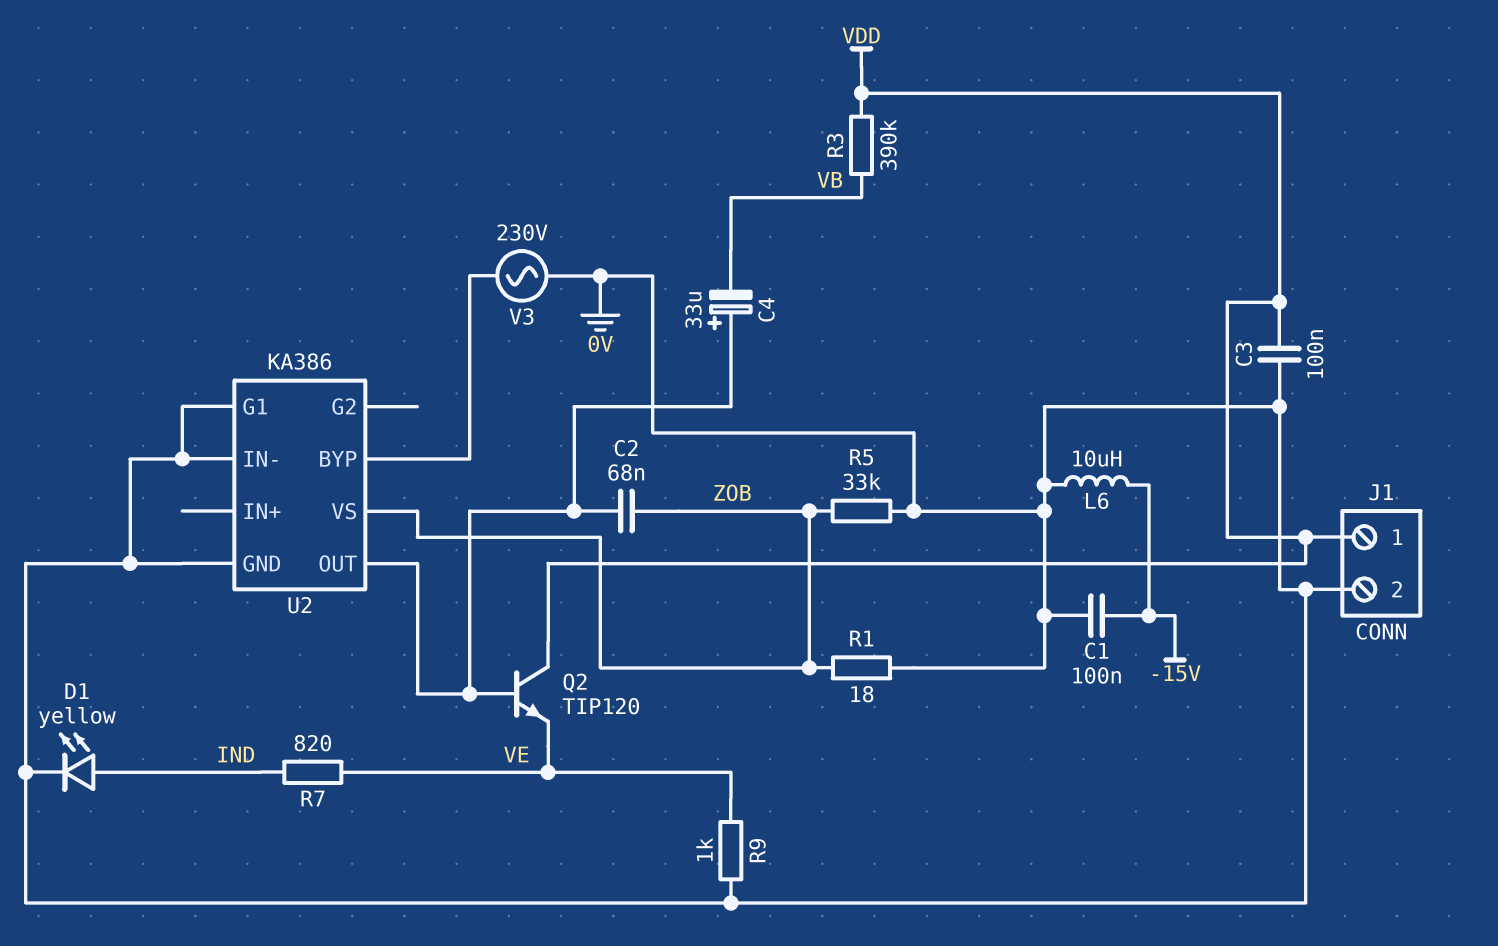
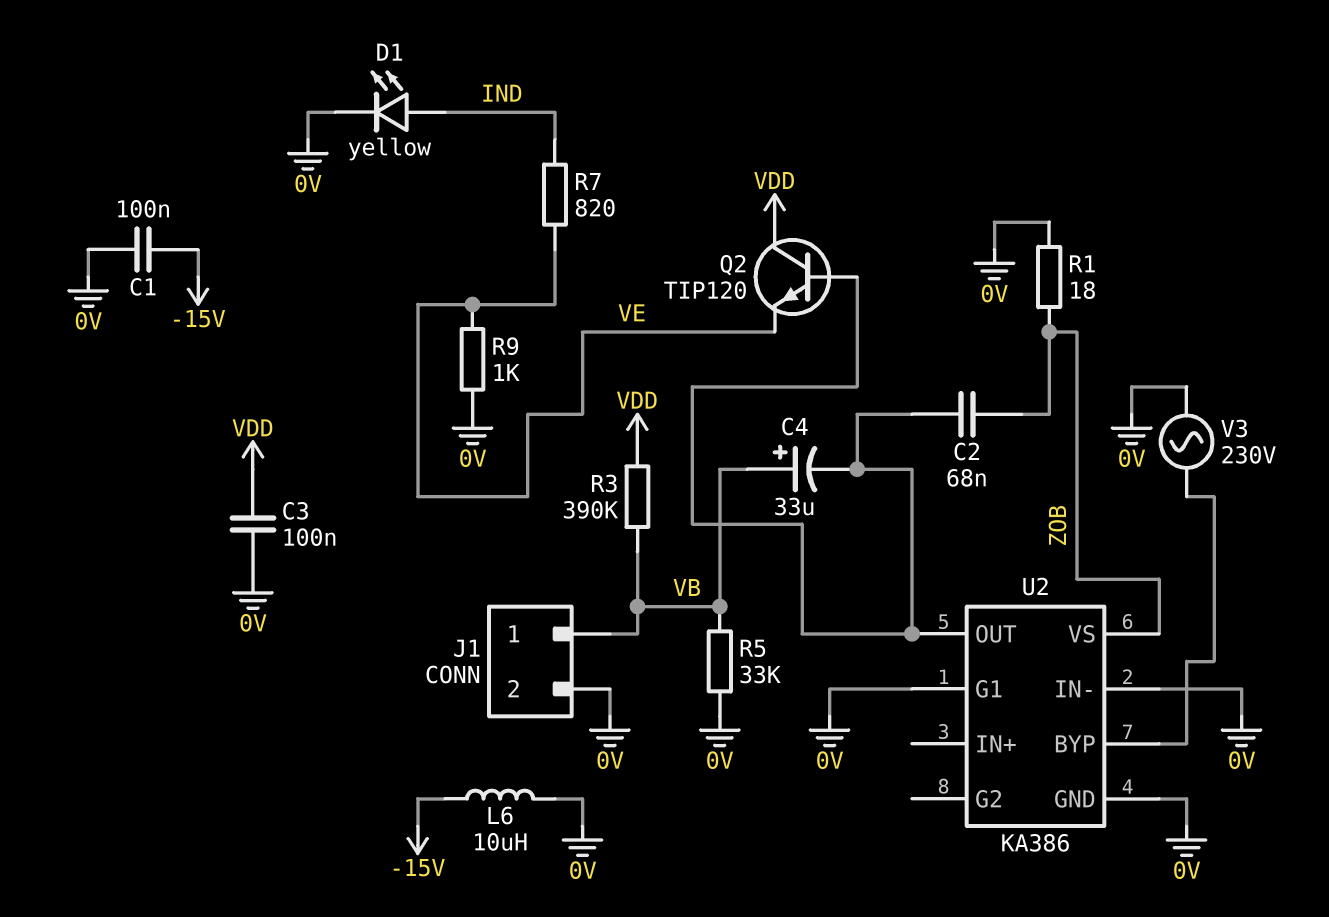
C4: 33uF (plus U2/OUT, minus VB) -> 33uF (plus VB, minus U2/OUT)
J1 pin 1: VDD -> VB
R5: 33k (0V, ZOB) -> 33k (0V, VB)

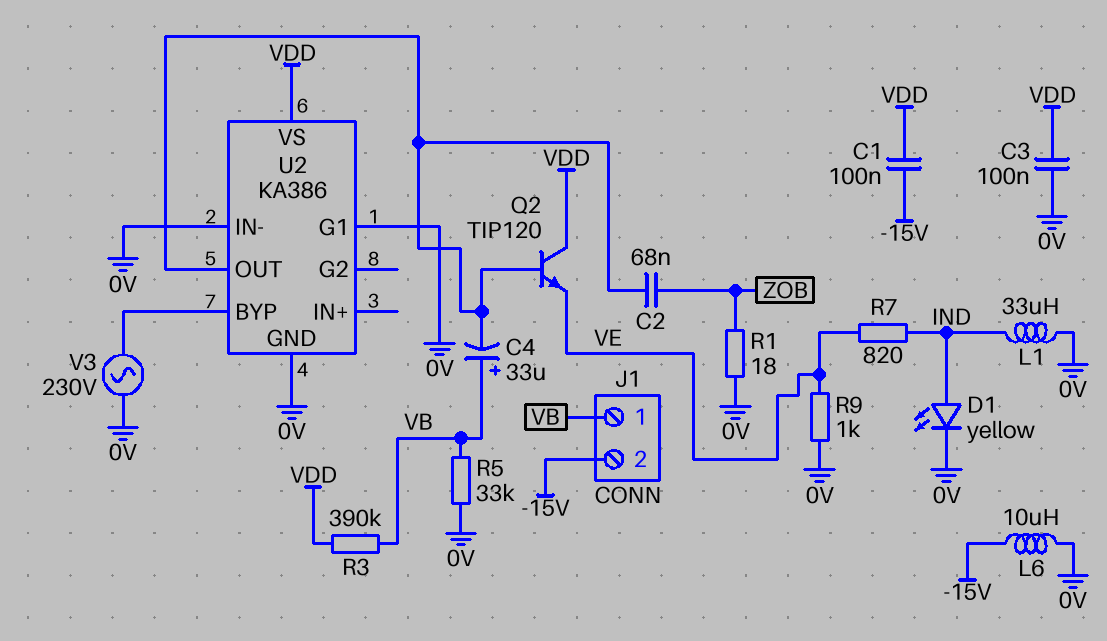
C1: 100nF (-15V, 0V) -> 100nF (-15V, VDD)
J1 pin 2: 0V -> -15V
L1: none -> 33uH (0V, IND)
U2 pin VS: ZOB -> VDD

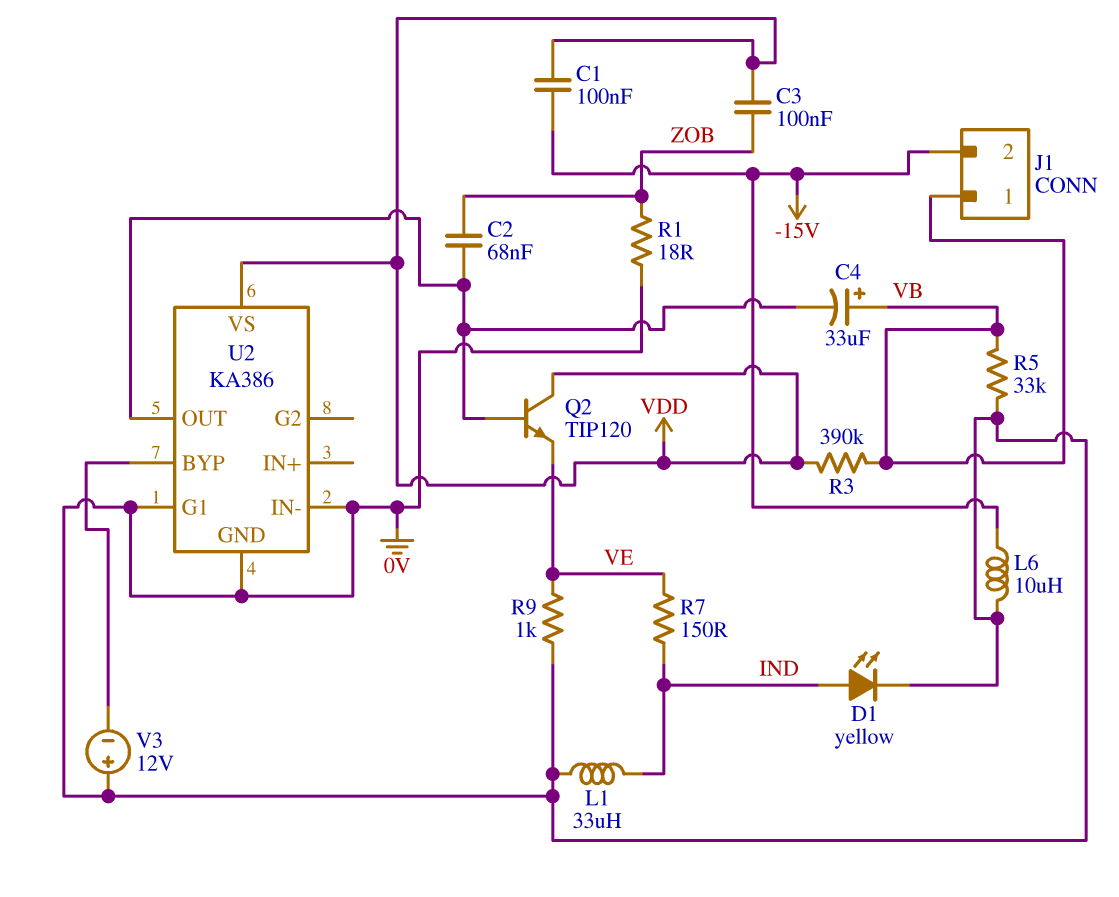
C3: 100nF (0V, VDD) -> 100nF (VDD, ZOB)
R7: 820 (IND, VE) -> 150 (IND, VE)
V3: AC 230V (0V, U2/BYP) -> 12V (plus 0V, minus U2/BYP)

